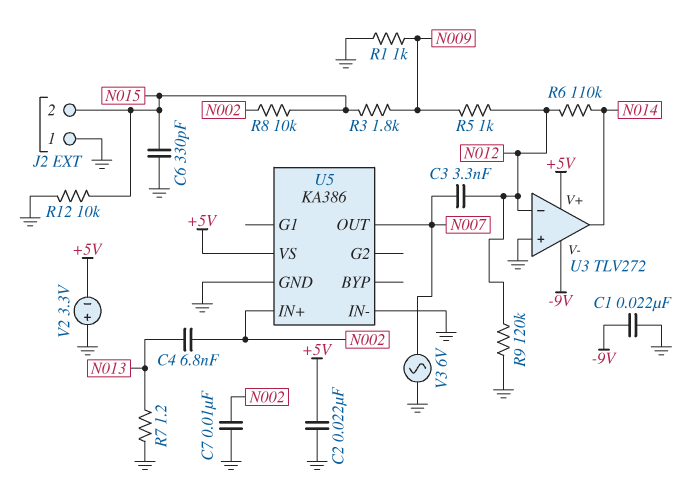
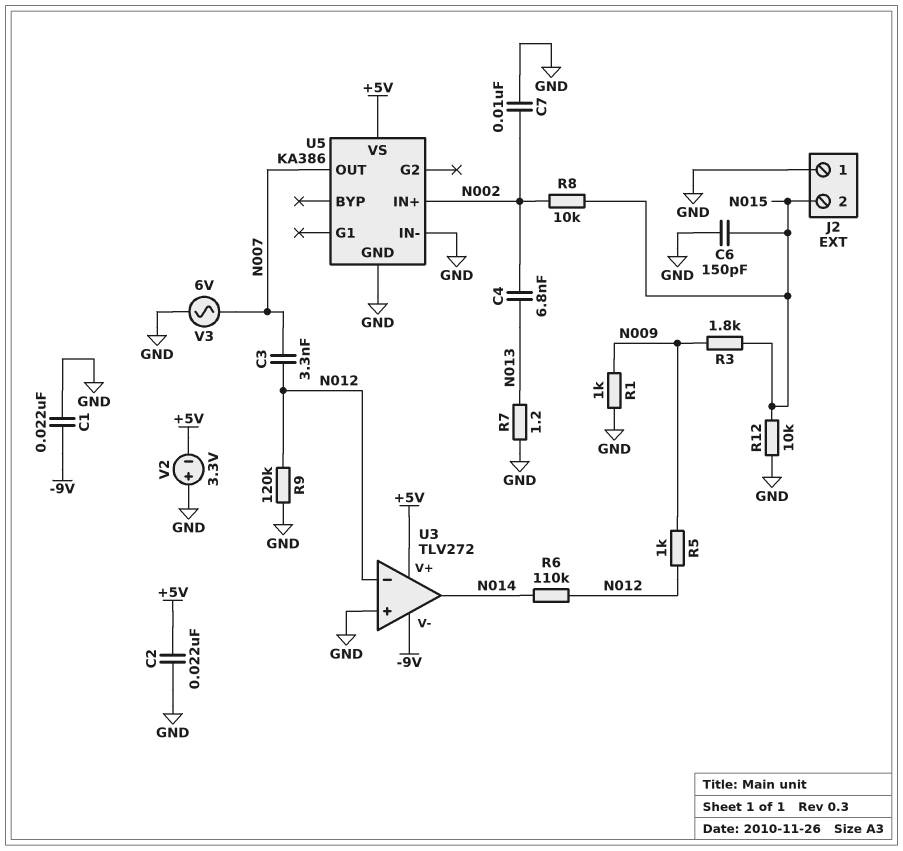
C6: 330pF (GND, N015) -> 150pF (GND, N015)

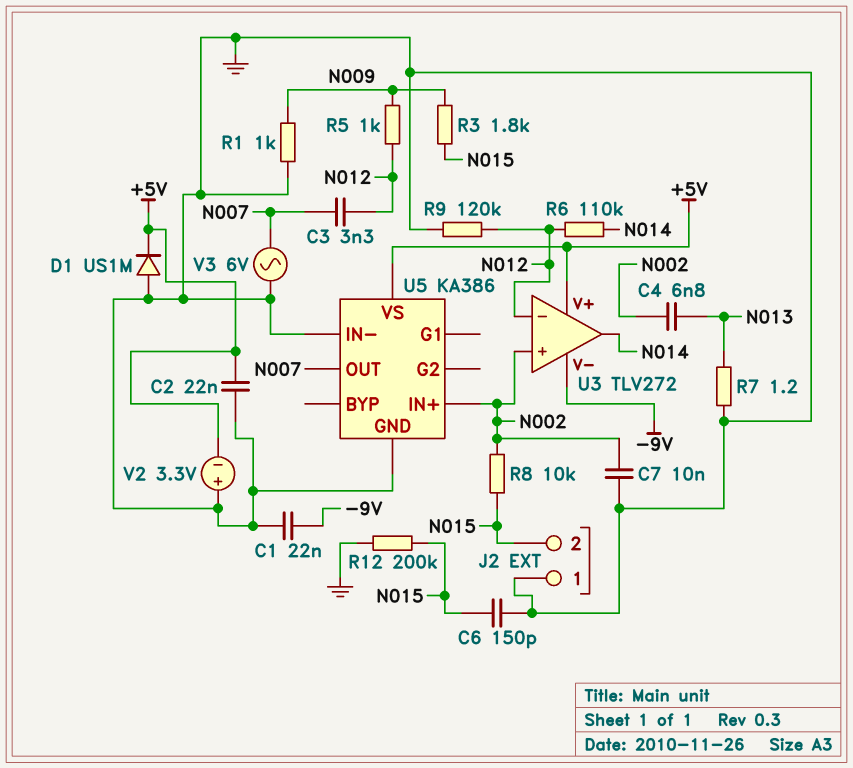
D1: none -> diode US1M (A GND, K +5V)
R12: 10k (GND, N015) -> 200k (GND, N015)
U3 pin in+: GND -> N002

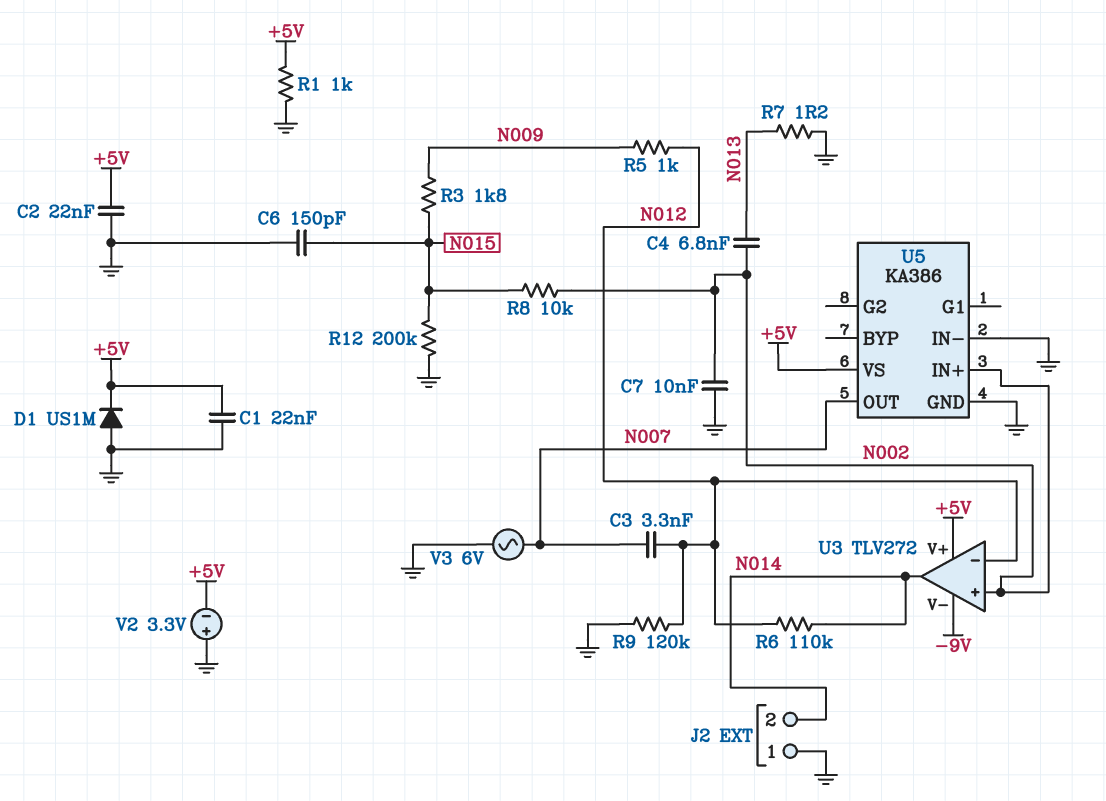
C1: 22nF (-9V, GND) -> 22nF (+5V, GND)
J2 pin 2: N015 -> N014
R1: 1k (GND, N009) -> 1k (+5V, GND)

